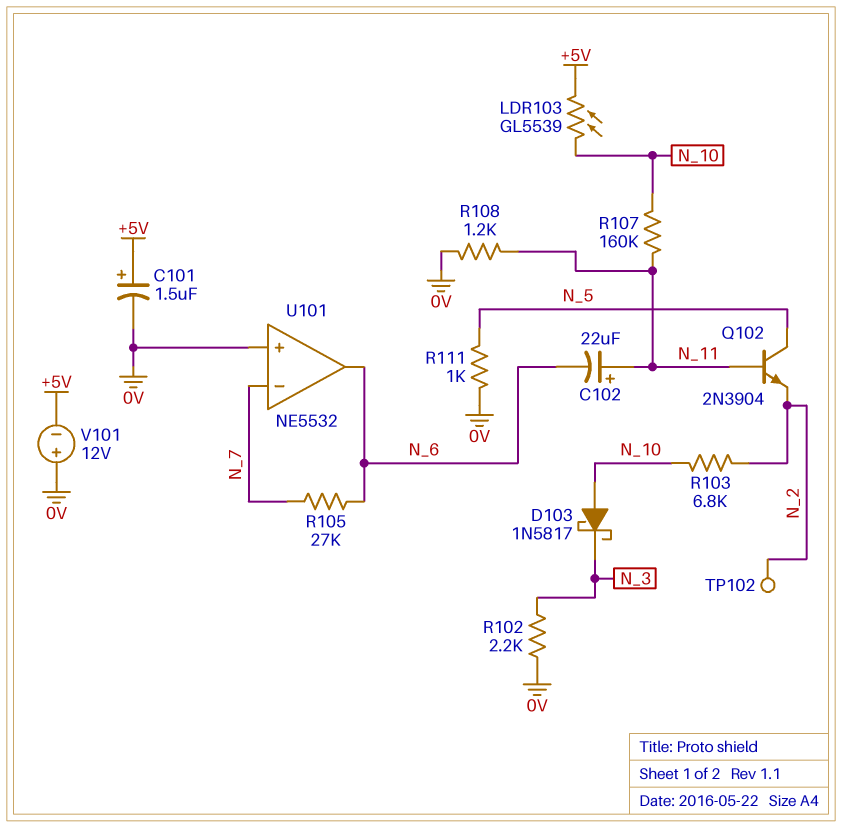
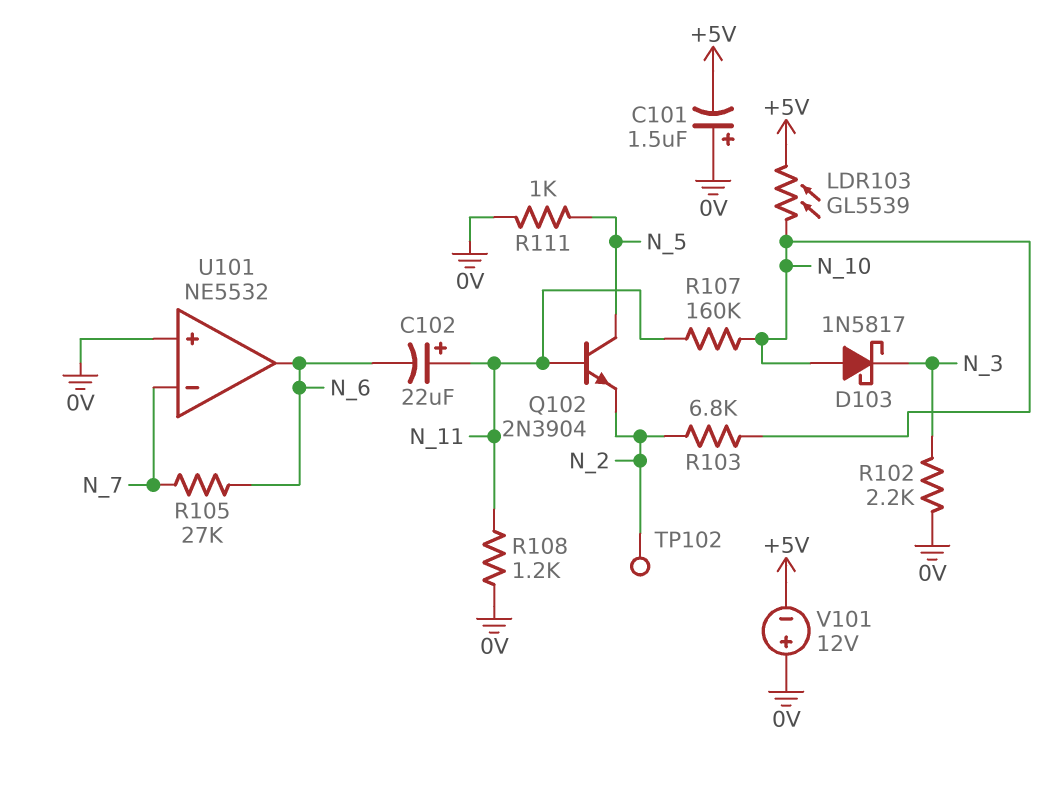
C101: 1.5uF (plus +5V, minus 0V) -> 1.5uF (plus 0V, minus +5V)

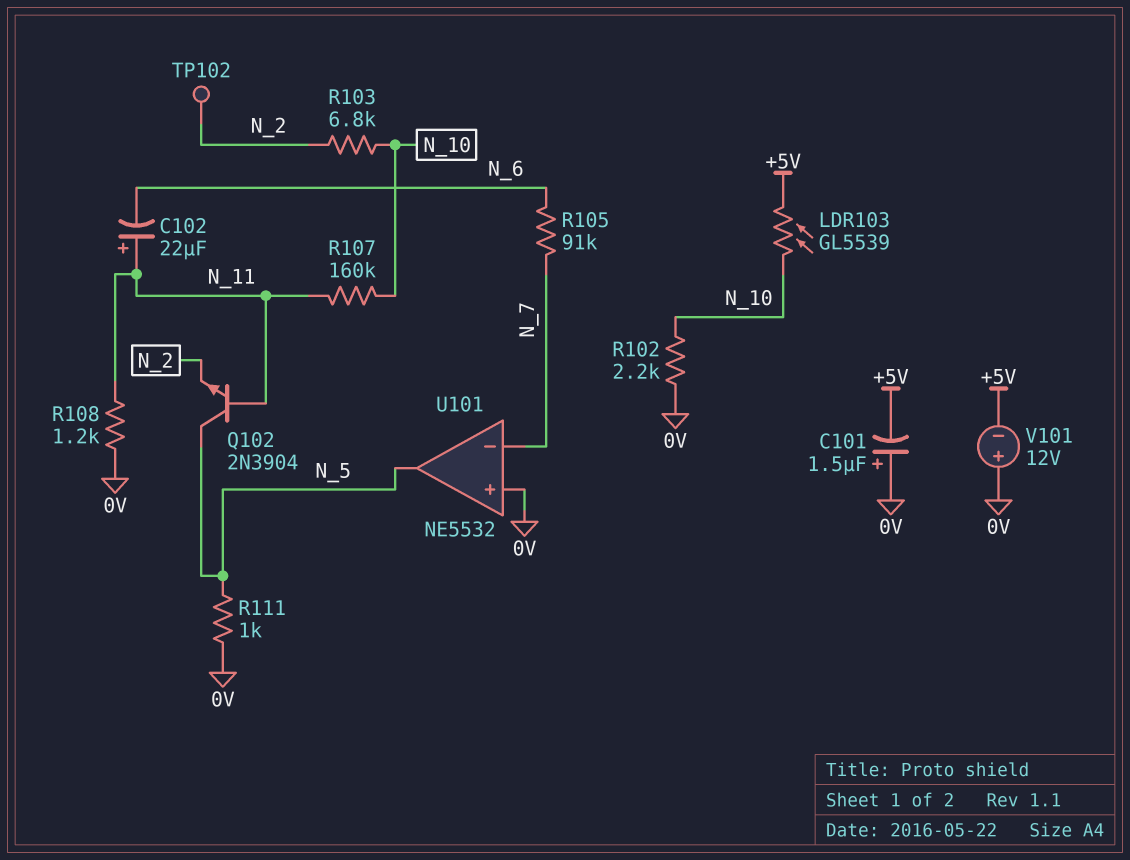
D103: schottky 1N5817 (A N_10, K N_3) -> none
R102: 2.2k (0V, N_3) -> 2.2k (0V, N_10)
R105: 27k (N_6, N_7) -> 91k (N_6, N_7)
U101 pin out: N_6 -> N_5

